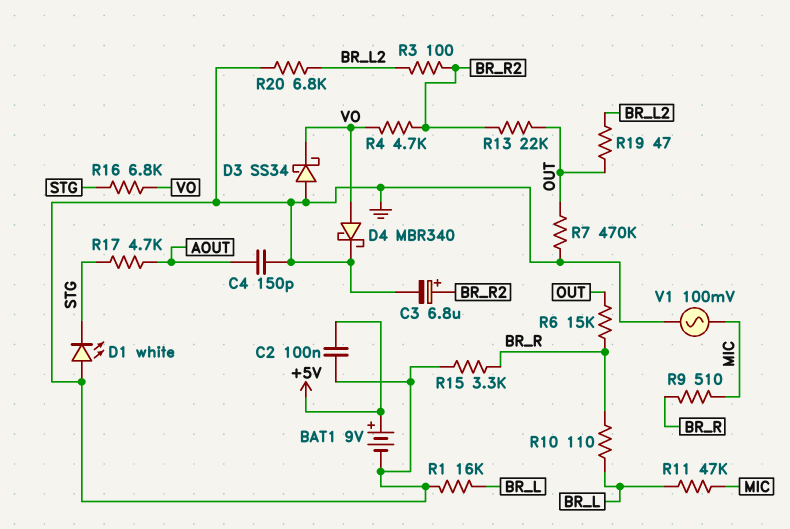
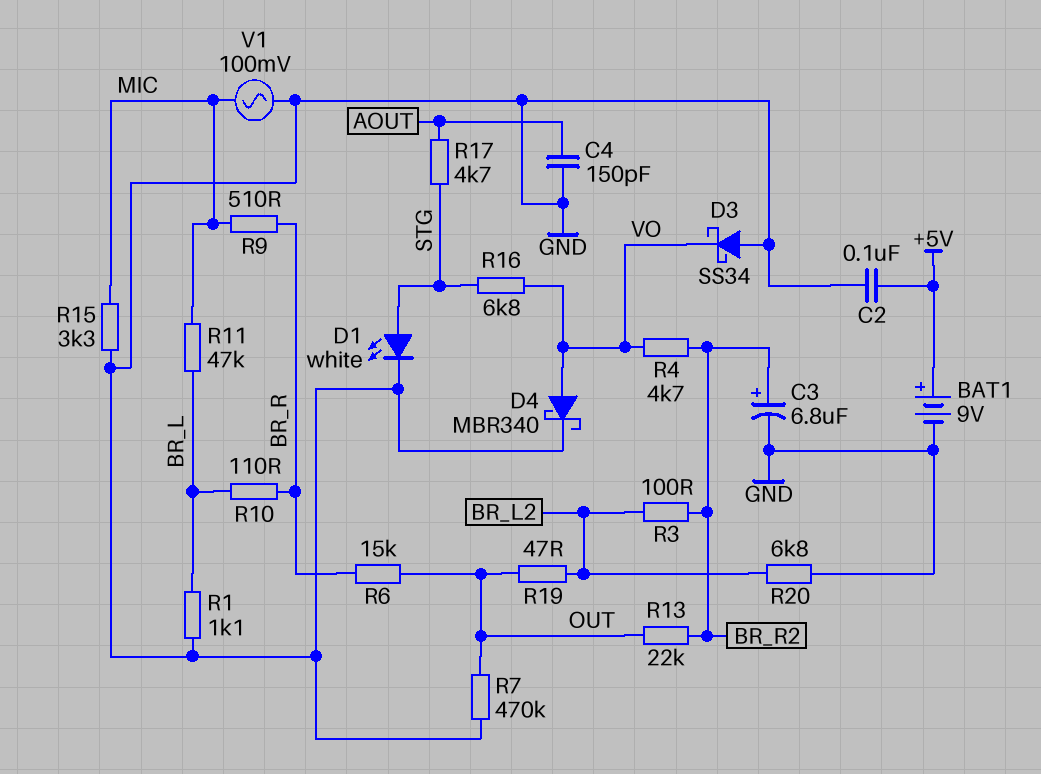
D1: LED white (A GND, K STG) -> LED white (A STG, K GND)
R1: 16k (BR_L, GND) -> 1.1k (BR_L, GND)
R15: 3.3k (BR_R, GND) -> 3.3k (GND, MIC)

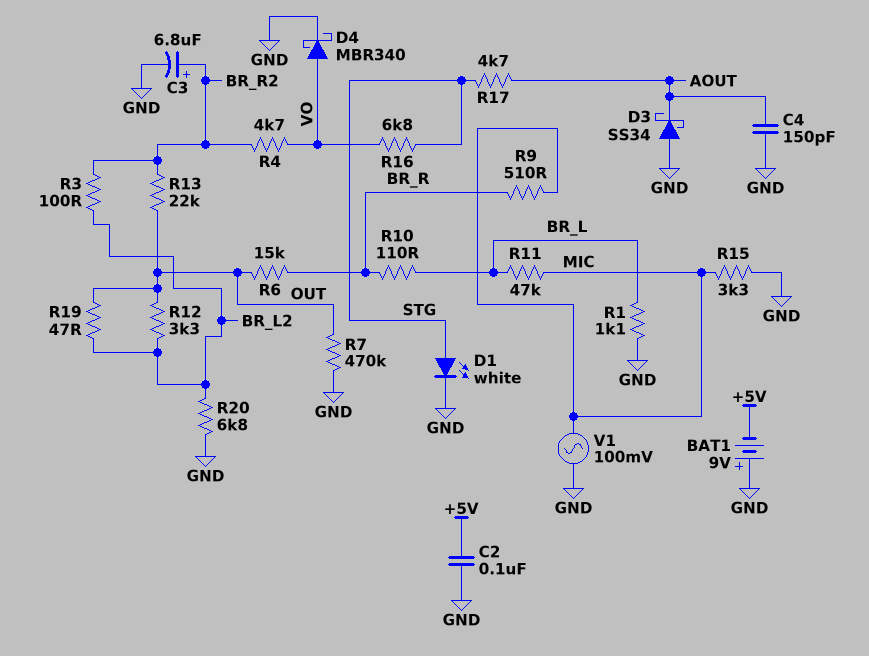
BAT1: 9V (plus +5V, minus GND) -> 9V (plus GND, minus +5V)
D3: schottky SS34 (A GND, K VO) -> schottky SS34 (A GND, K AOUT)
R12: none -> 3.3k (BR_L2, OUT)

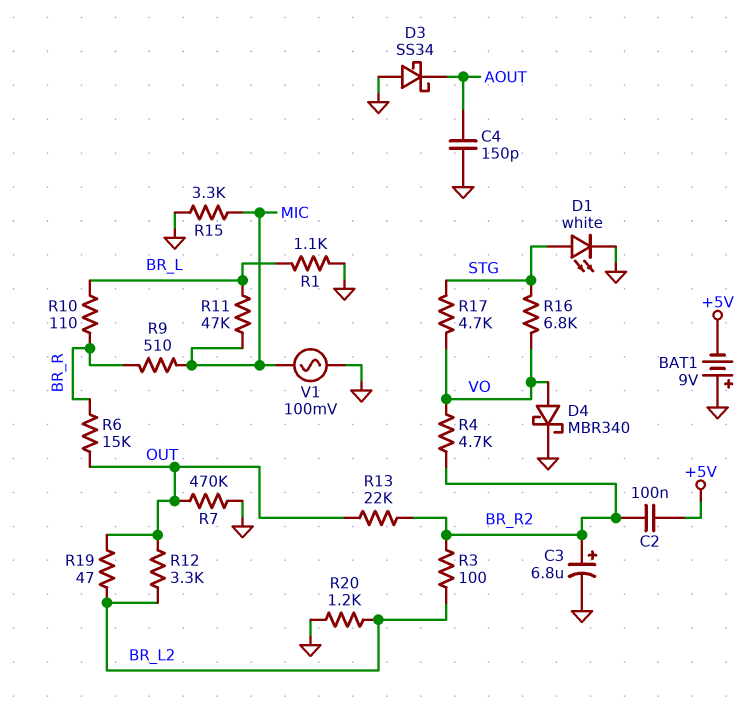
C2: 100nF (+5V, GND) -> 100nF (+5V, BR_R2)
R17: 4.7k (AOUT, STG) -> 4.7k (STG, VO)
R20: 6.8k (BR_L2, GND) -> 1.2k (BR_L2, GND)

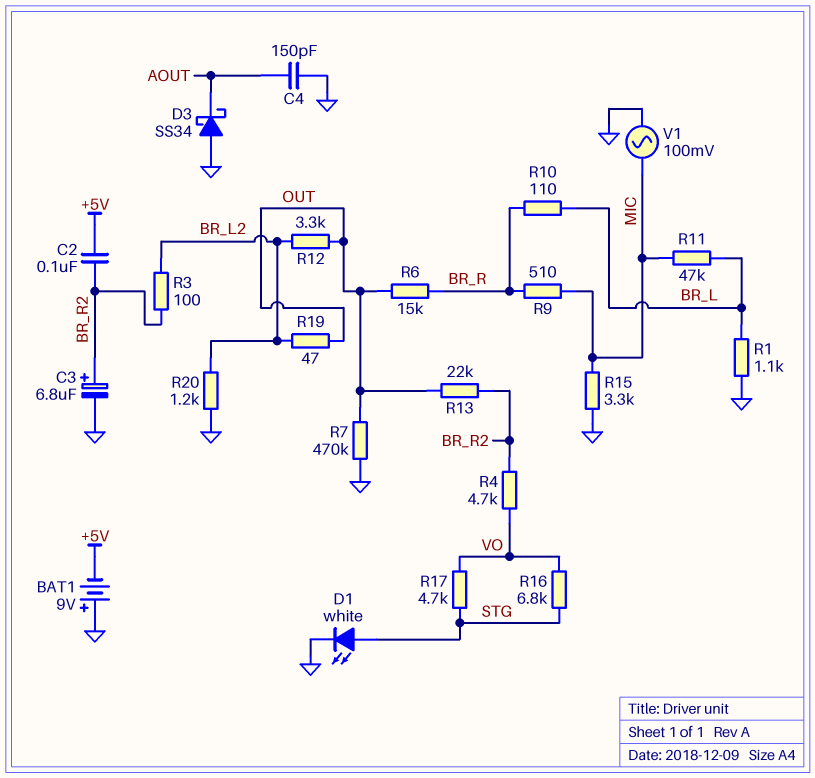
D4: schottky MBR340 (A VO, K GND) -> none

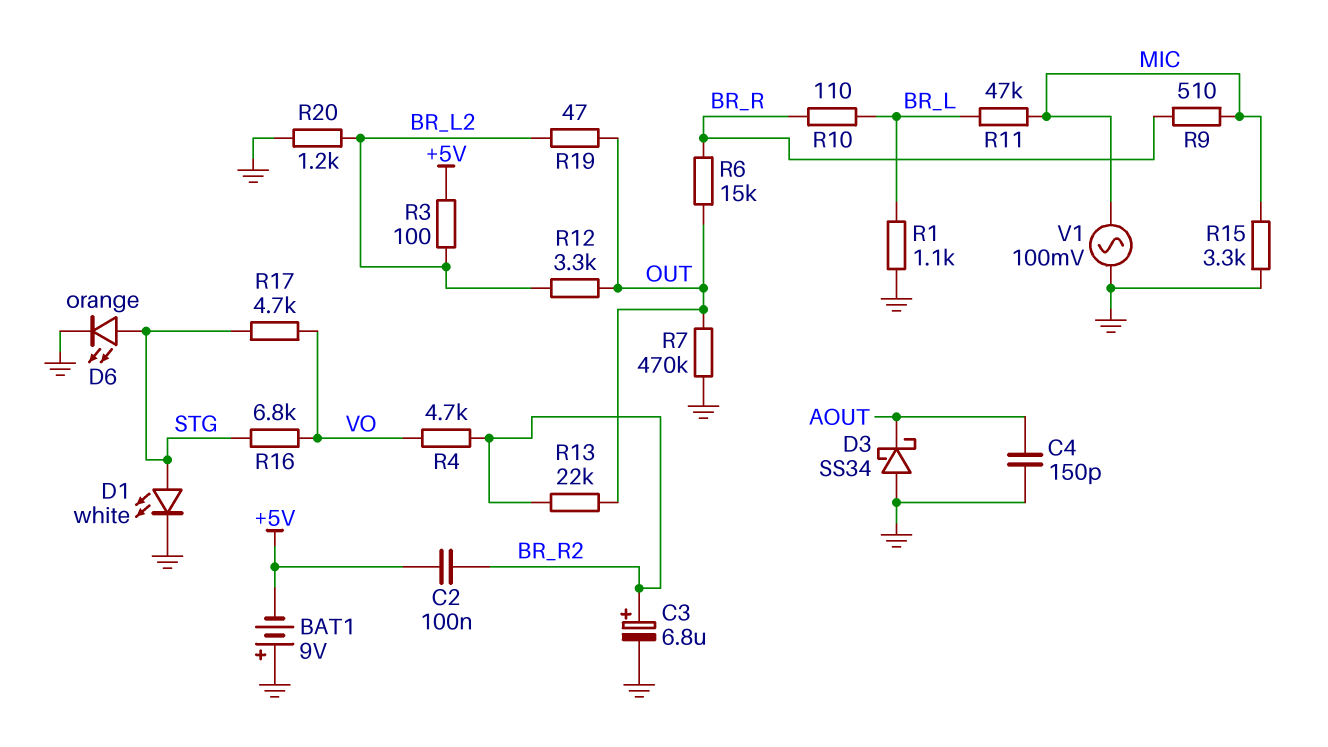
D6: none -> LED orange (A STG, K GND)
R3: 100 (BR_L2, BR_R2) -> 100 (+5V, BR_L2)

